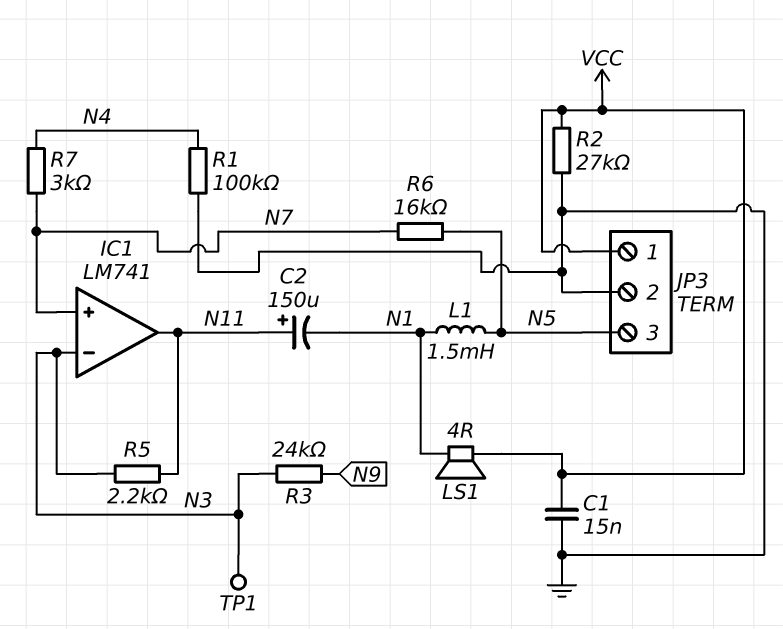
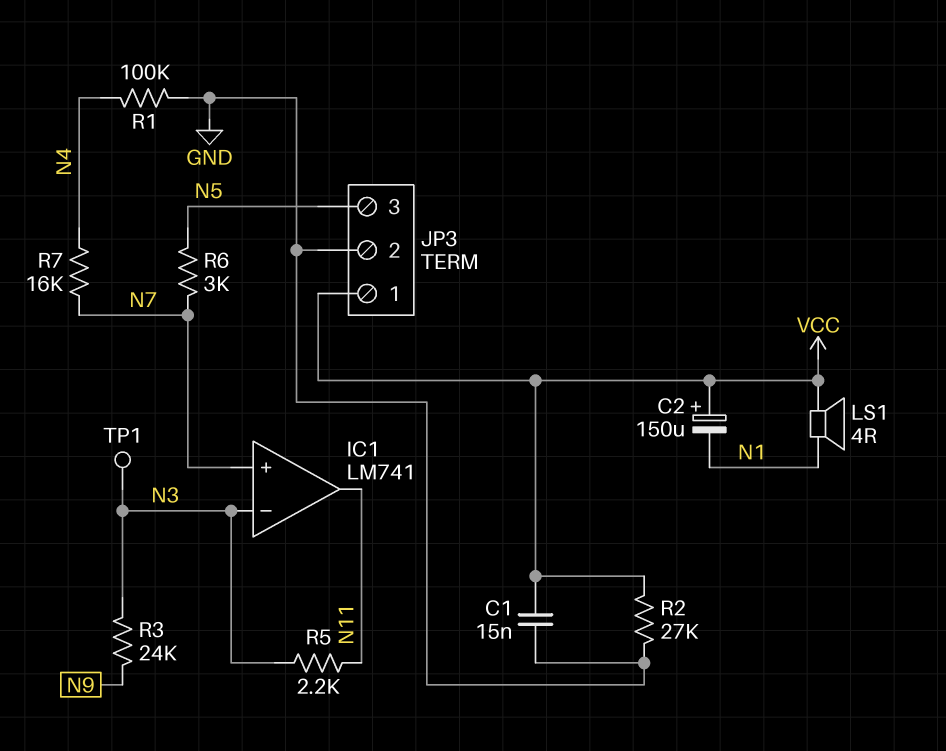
C2: 150uF (plus N11, minus N1) -> 150uF (plus VCC, minus N1)
L1: 1.5mH (N1, N5) -> none
R6: 16k (N5, N7) -> 3k (N5, N7)
R7: 3k (N4, N7) -> 16k (N4, N7)

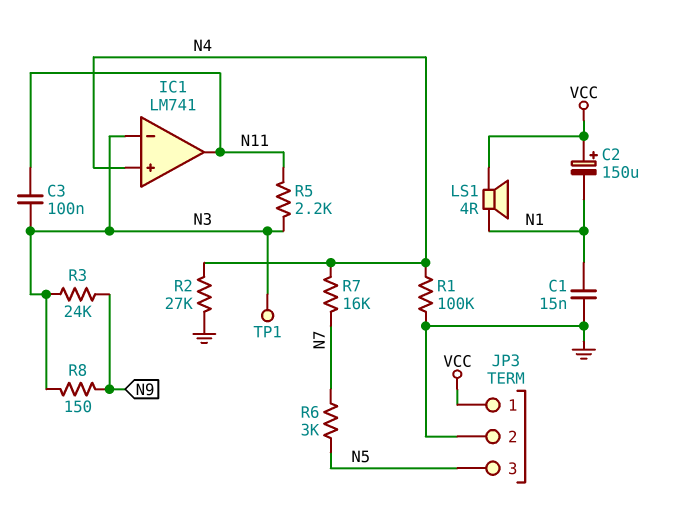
C1: 15nF (GND, VCC) -> 15nF (GND, N1)
C3: none -> 100nF (N3, N11)
IC1 pin in+: N7 -> N4
R2: 27k (GND, VCC) -> 27k (GND, N4)
R8: none -> 150 (N3, N9)

